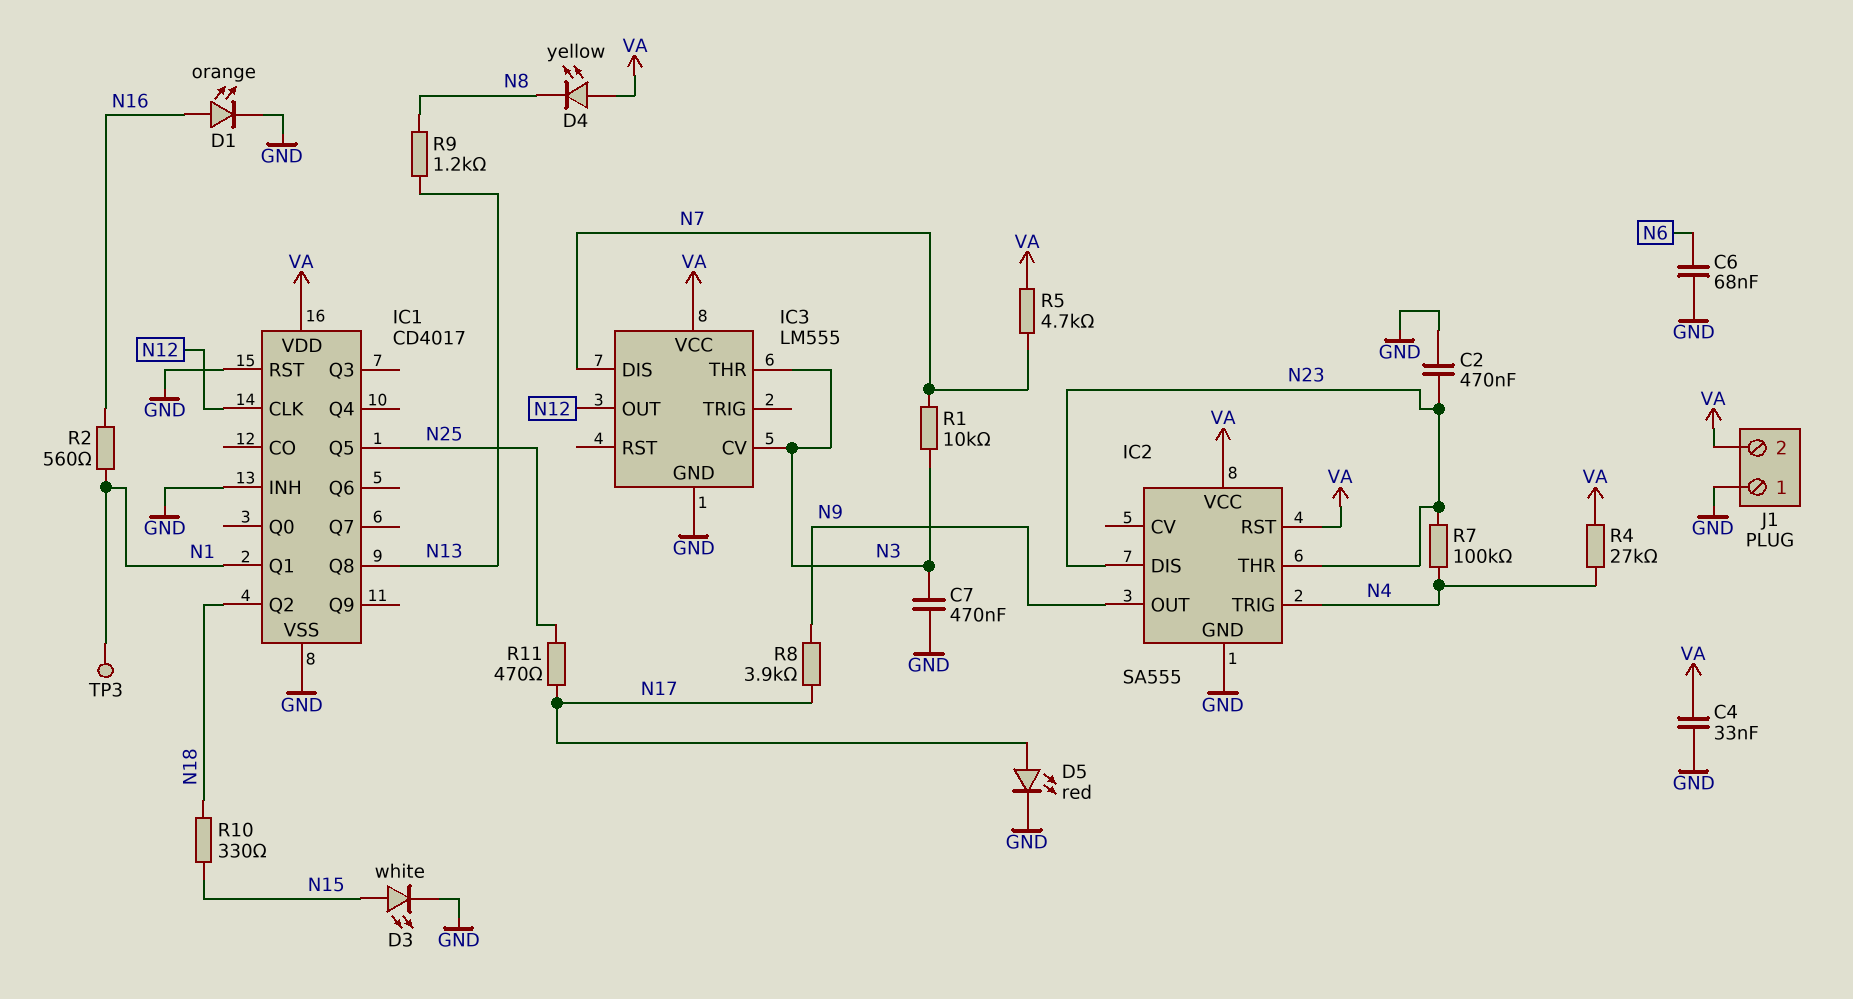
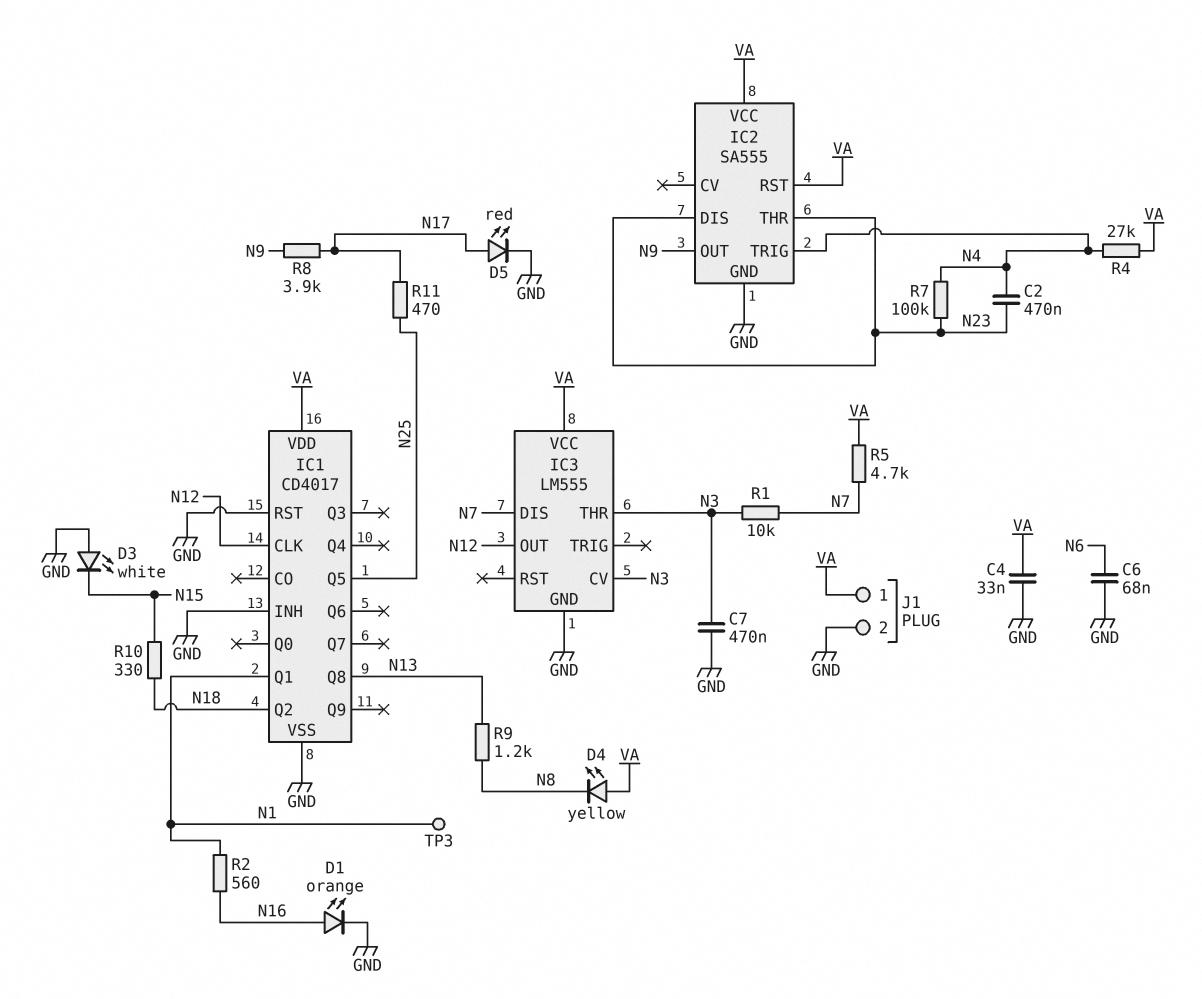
C2: 470nF (GND, N23) -> 470nF (N4, N23)
D3: LED white (A N15, K GND) -> LED white (A GND, K N15)
J1 pin 1: GND -> VA
J1 pin 2: VA -> GND

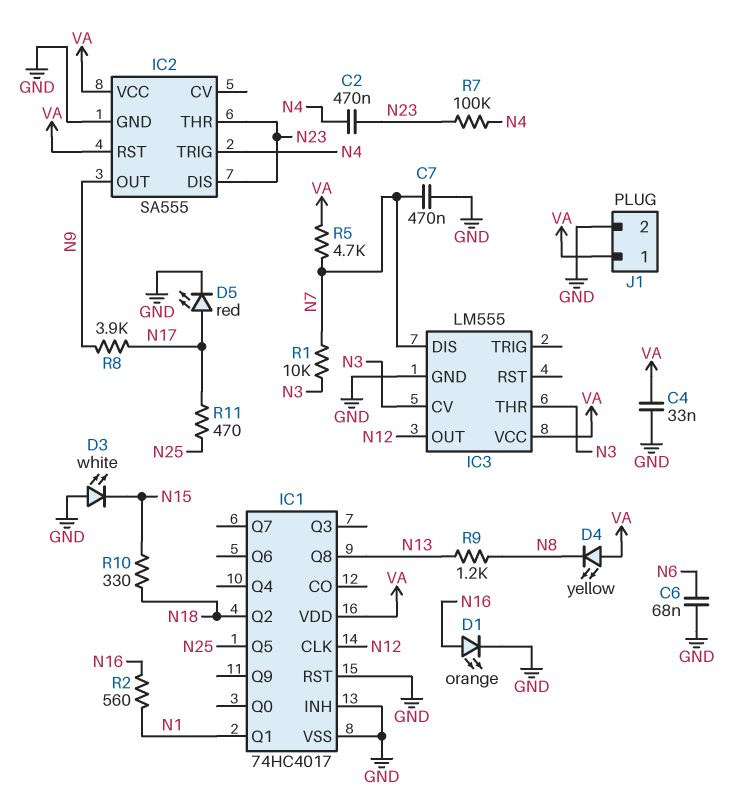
C7: 470nF (GND, N3) -> 470nF (GND, N7)
IC1: CD4017 -> 74HC4017
R4: 27k (N4, VA) -> none
TP3: test point (N1) -> none

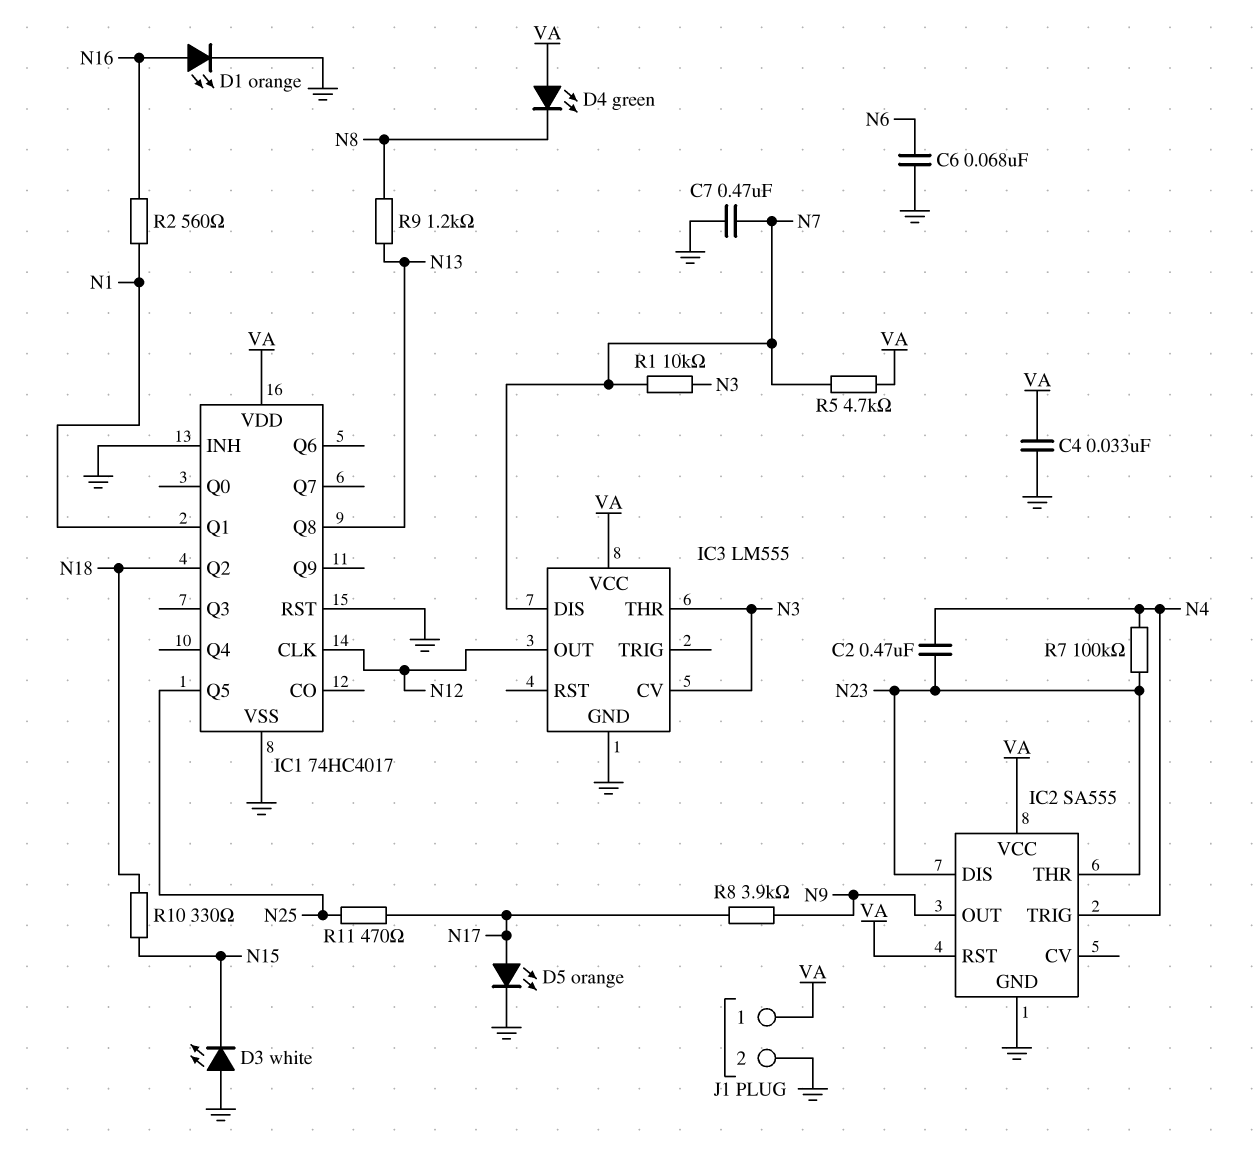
D4: LED yellow (A VA, K N8) -> LED green (A VA, K N8)
D5: LED red (A N17, K GND) -> LED orange (A N17, K GND)

